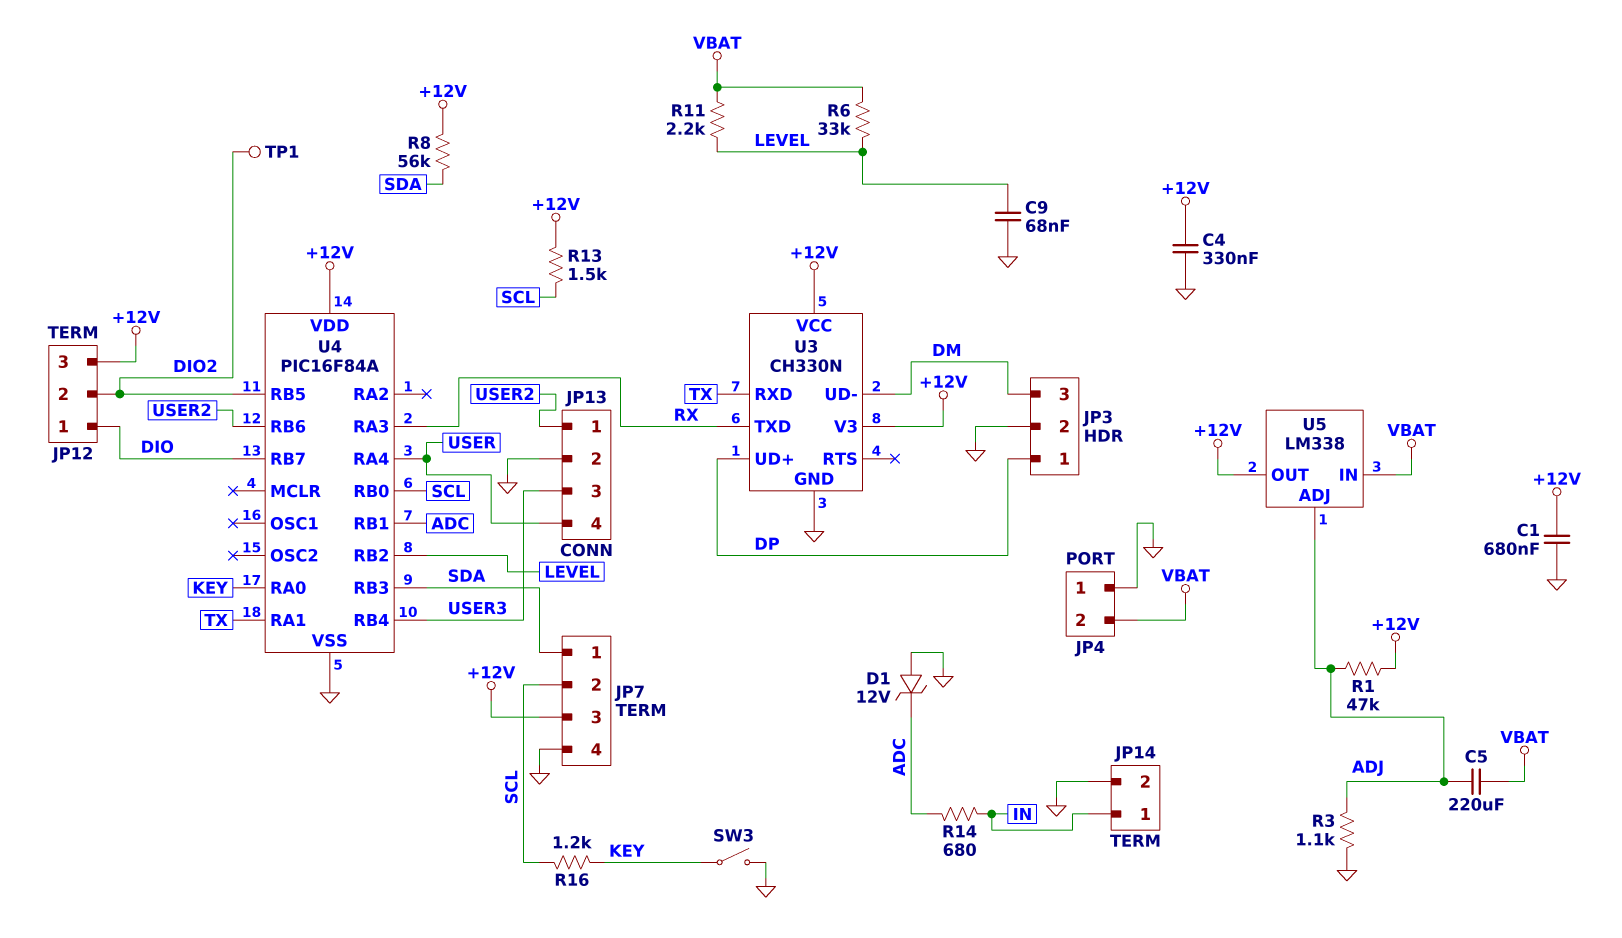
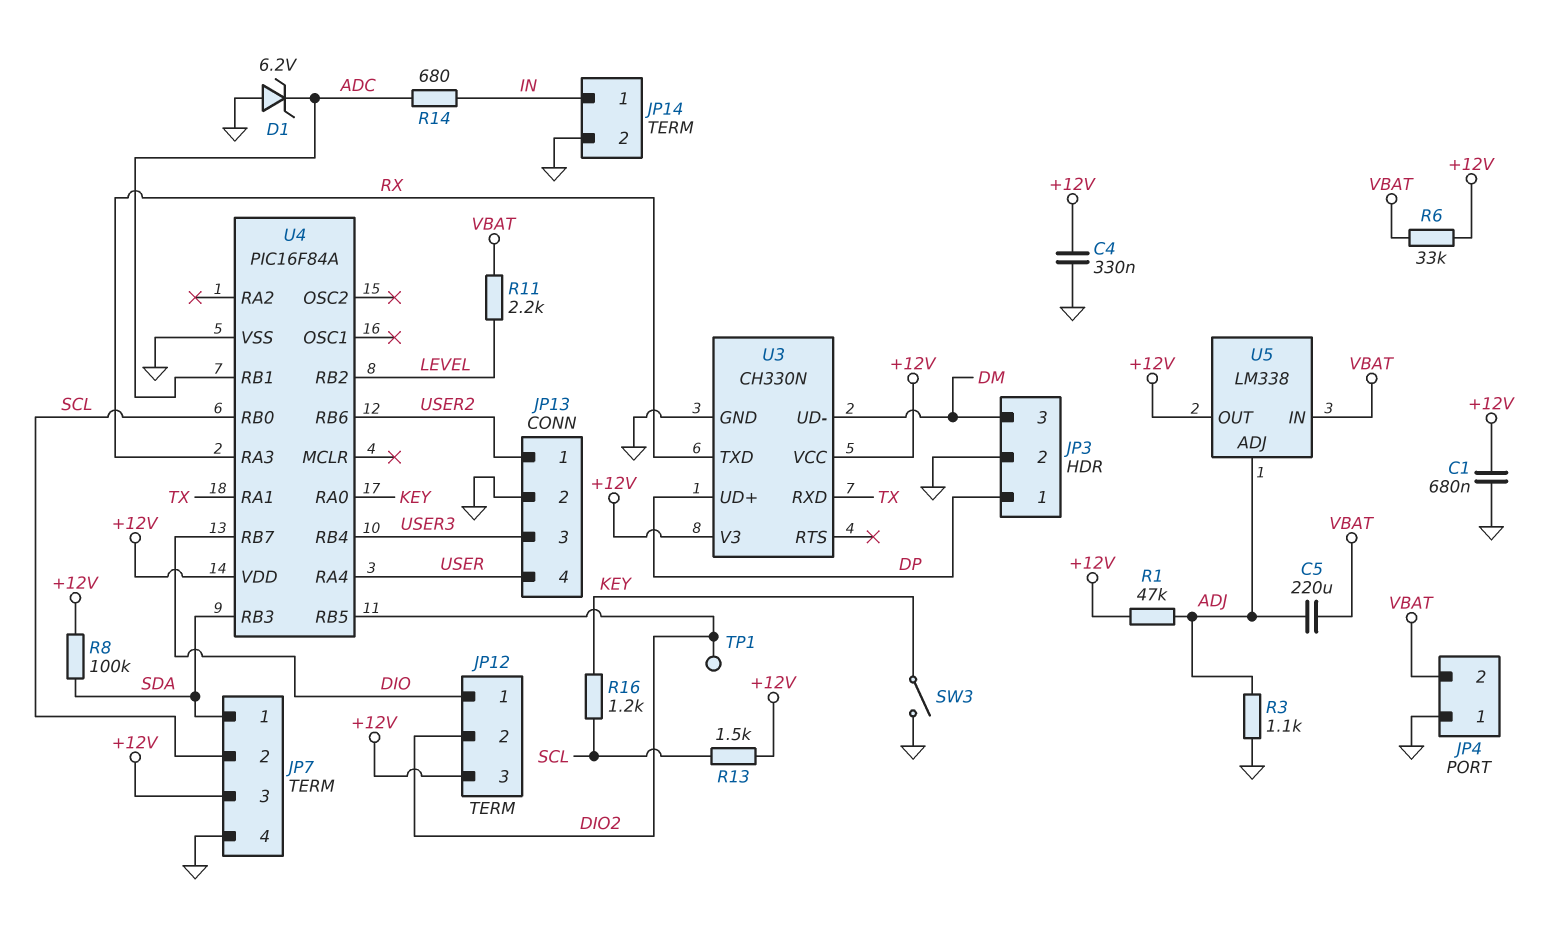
C9: 68nF (GND, LEVEL) -> none
D1: zener 12V (A GND, K ADC) -> zener 6.2V (A GND, K ADC)
R6: 33k (LEVEL, VBAT) -> 33k (+12V, VBAT)
R8: 56k (+12V, SDA) -> 100k (+12V, SDA)

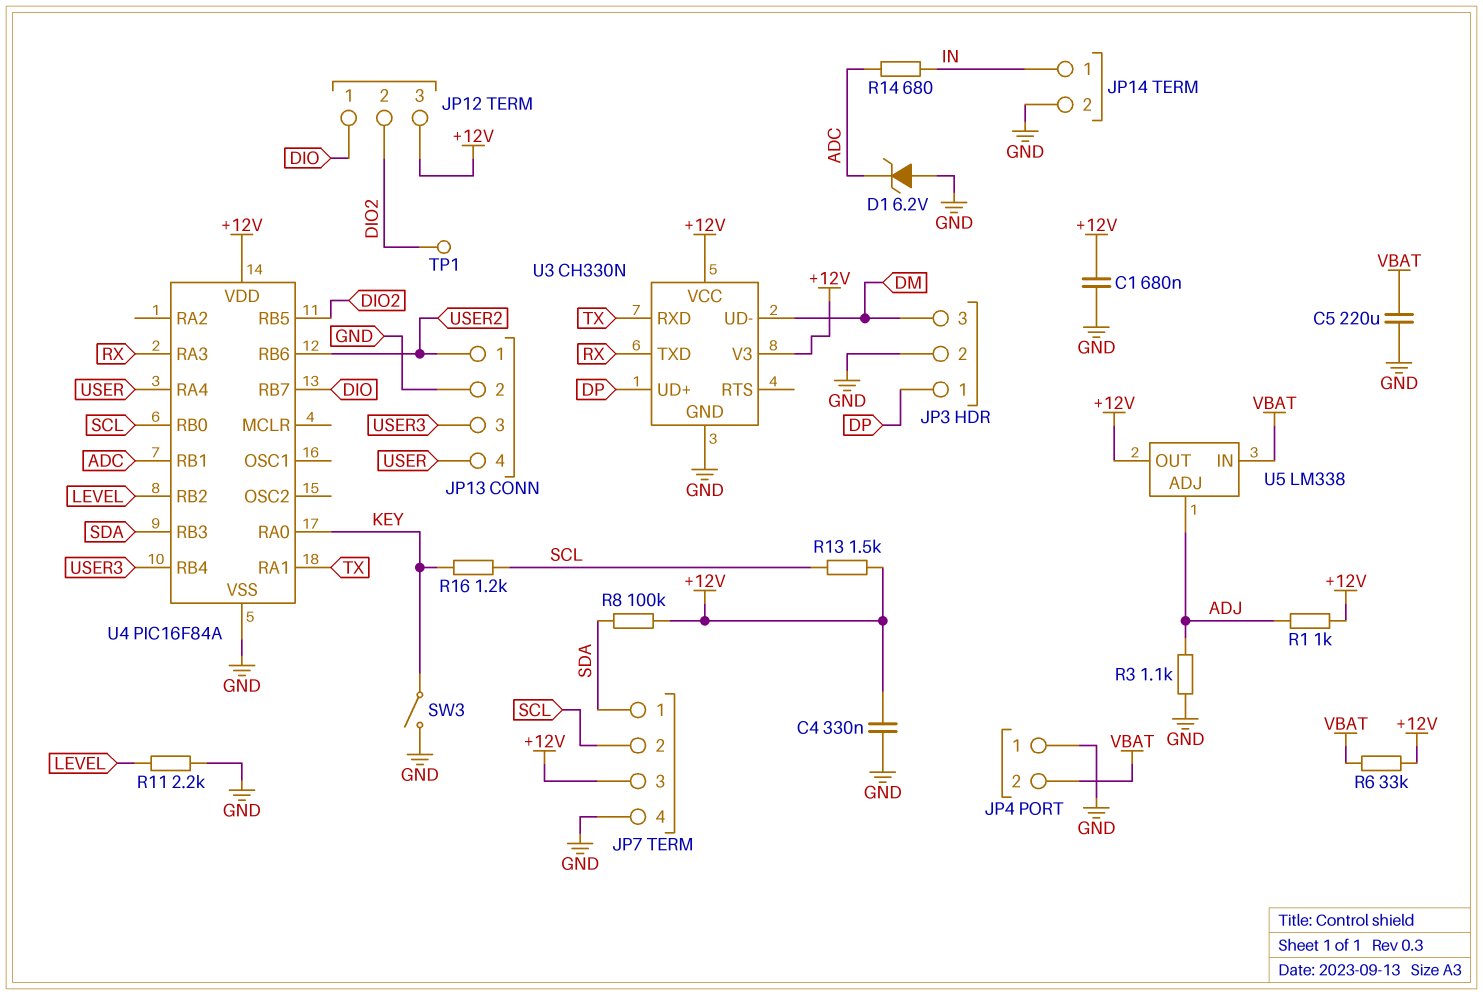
C5: 220uF (ADJ, VBAT) -> 220uF (GND, VBAT)
R1: 47k (+12V, ADJ) -> 1k (+12V, ADJ)
R11: 2.2k (LEVEL, VBAT) -> 2.2k (GND, LEVEL)

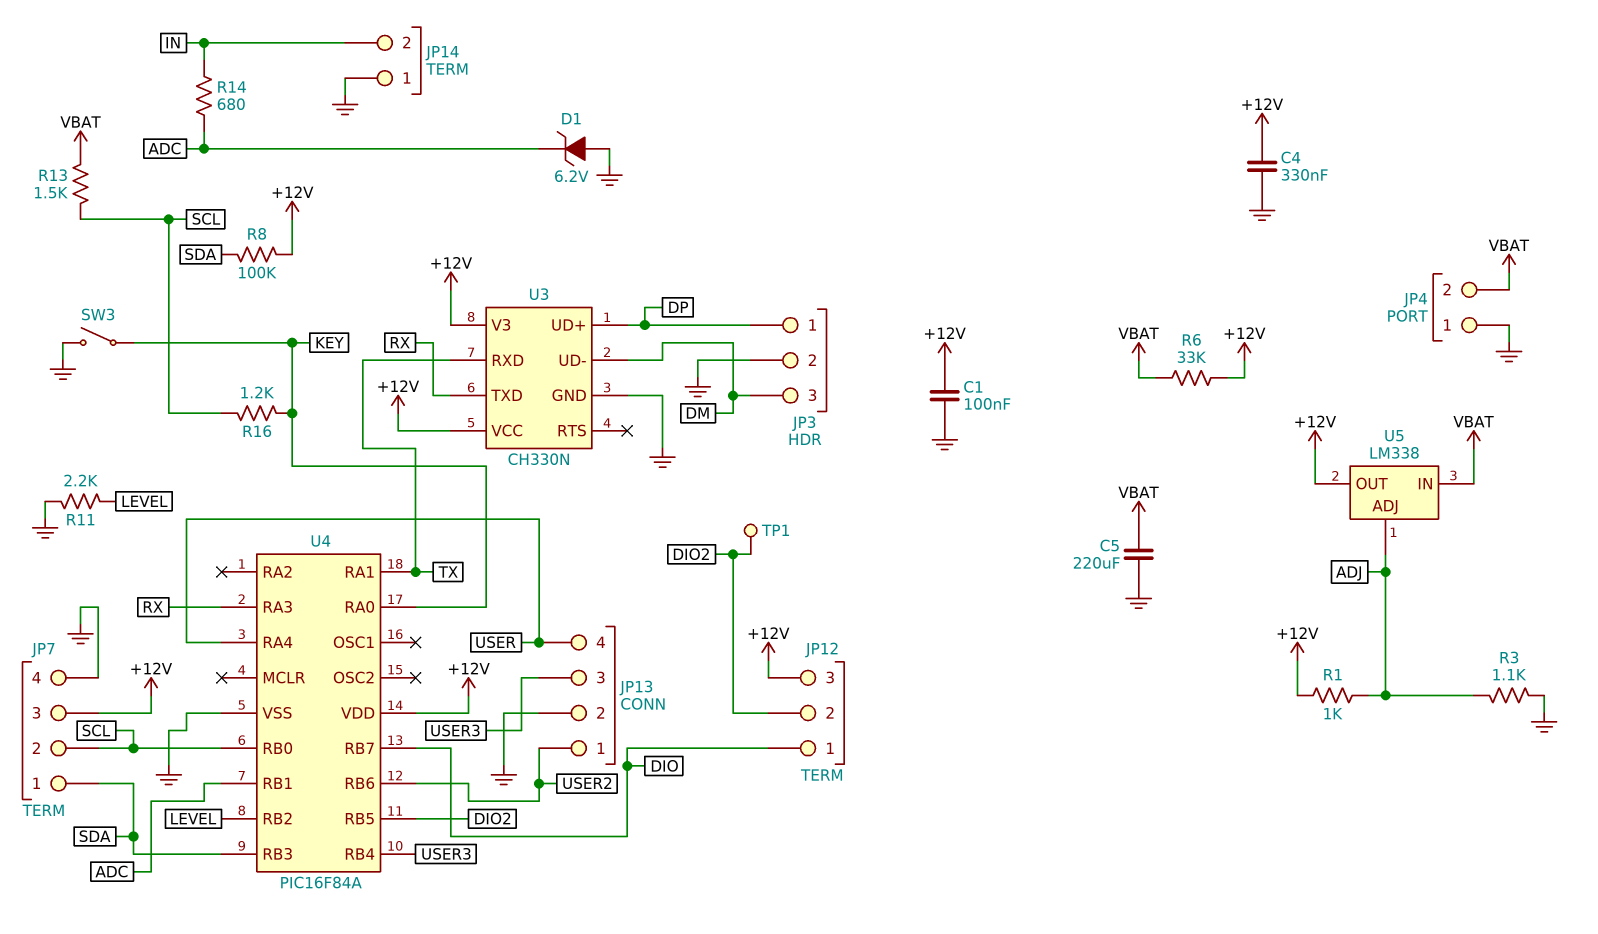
C1: 680nF (+12V, GND) -> 100nF (+12V, GND)
JP14 pin 1: IN -> GND
JP14 pin 2: GND -> IN
R13: 1.5k (+12V, SCL) -> 1.5k (SCL, VBAT)

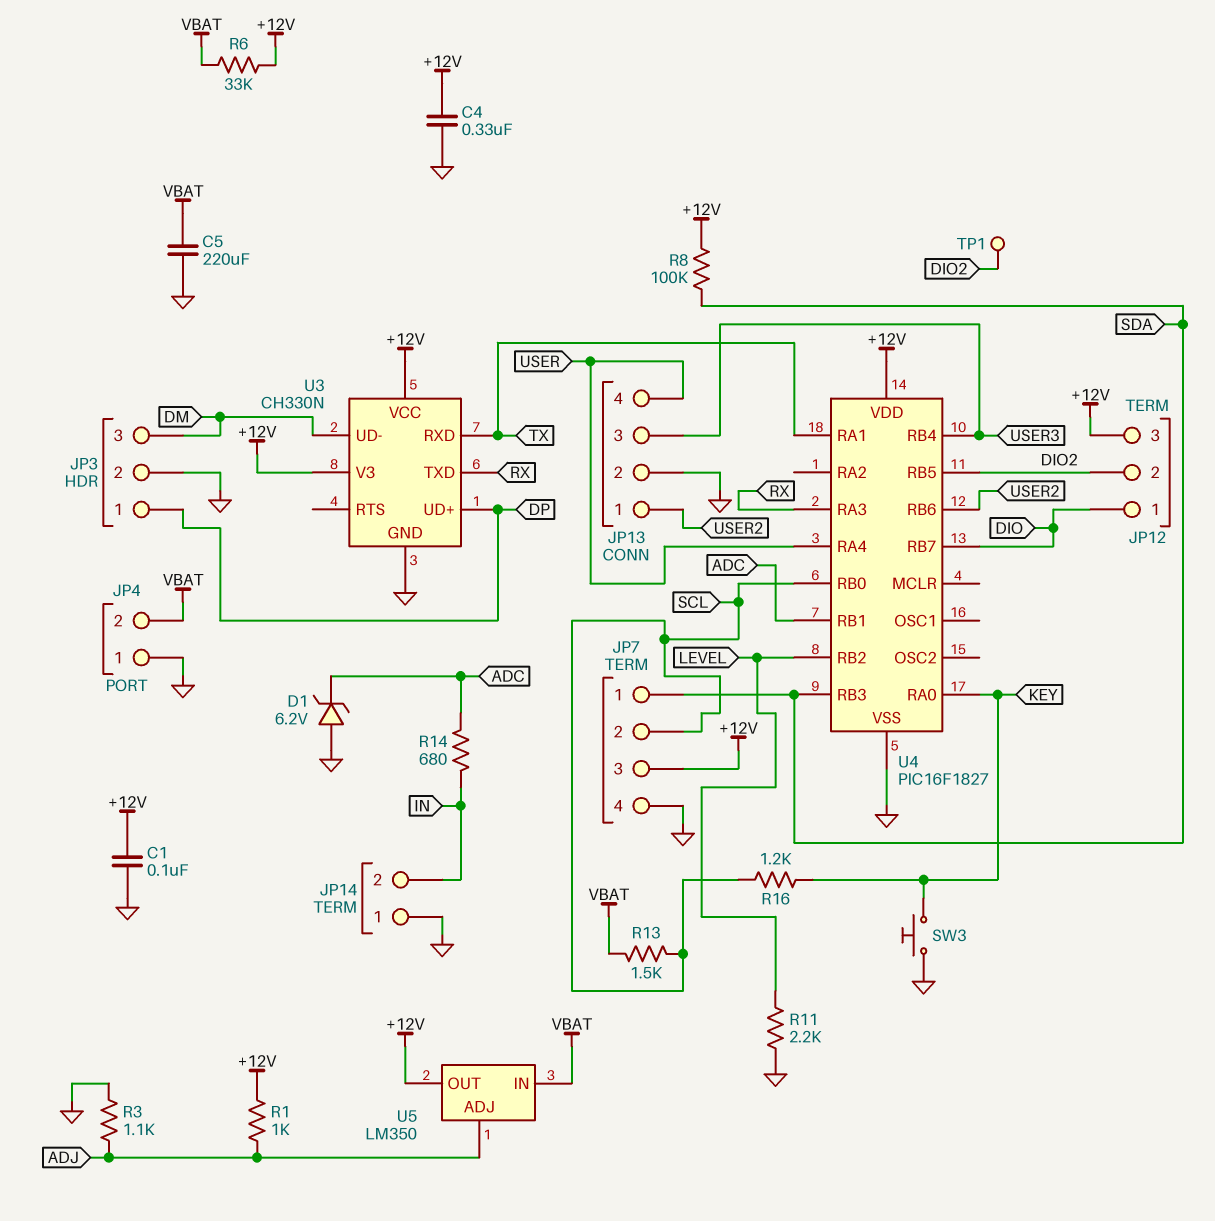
SW3: switch (GND, KEY) -> button (GND, KEY)
U4: PIC16F84A -> PIC16F1827
U5: LM338 -> LM350

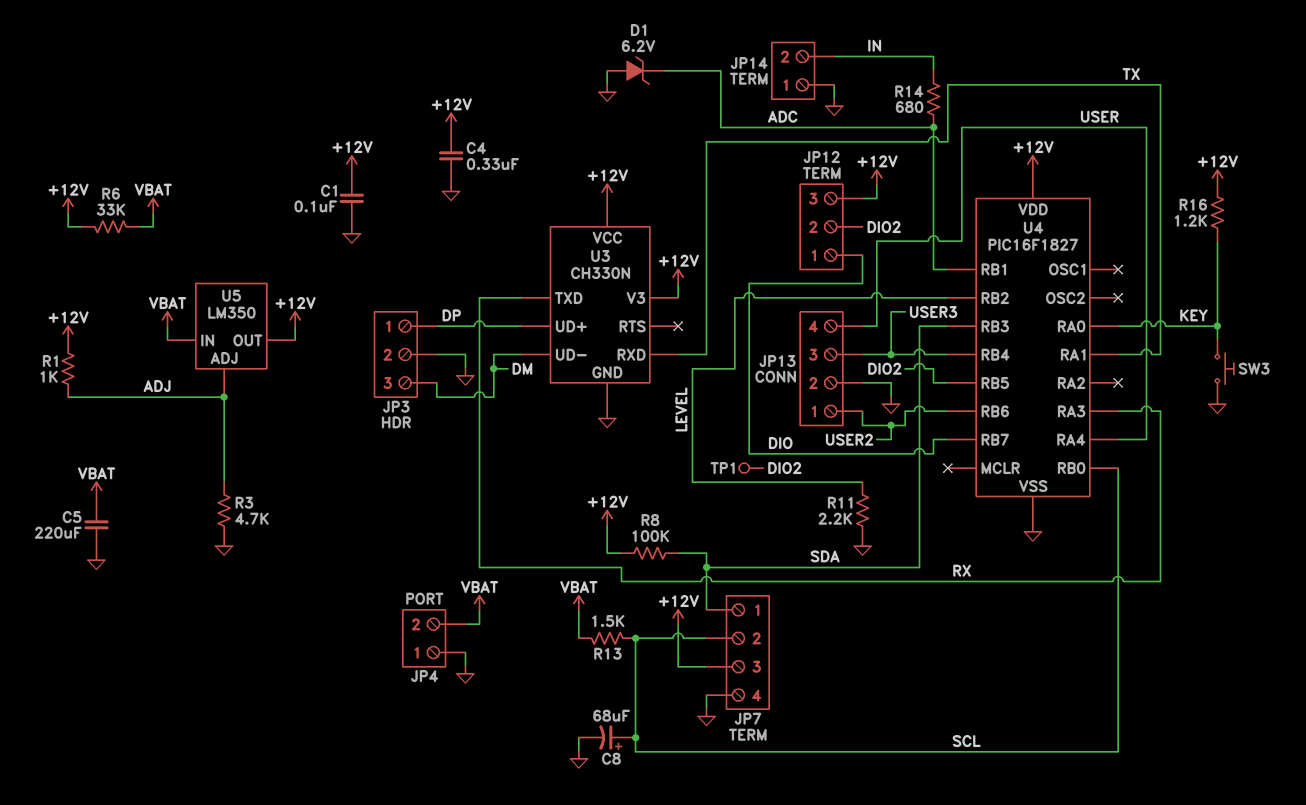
C8: none -> 68uF (plus SCL, minus GND)
R3: 1.1k (ADJ, GND) -> 4.7k (ADJ, GND)
R16: 1.2k (KEY, SCL) -> 1.2k (+12V, KEY)

